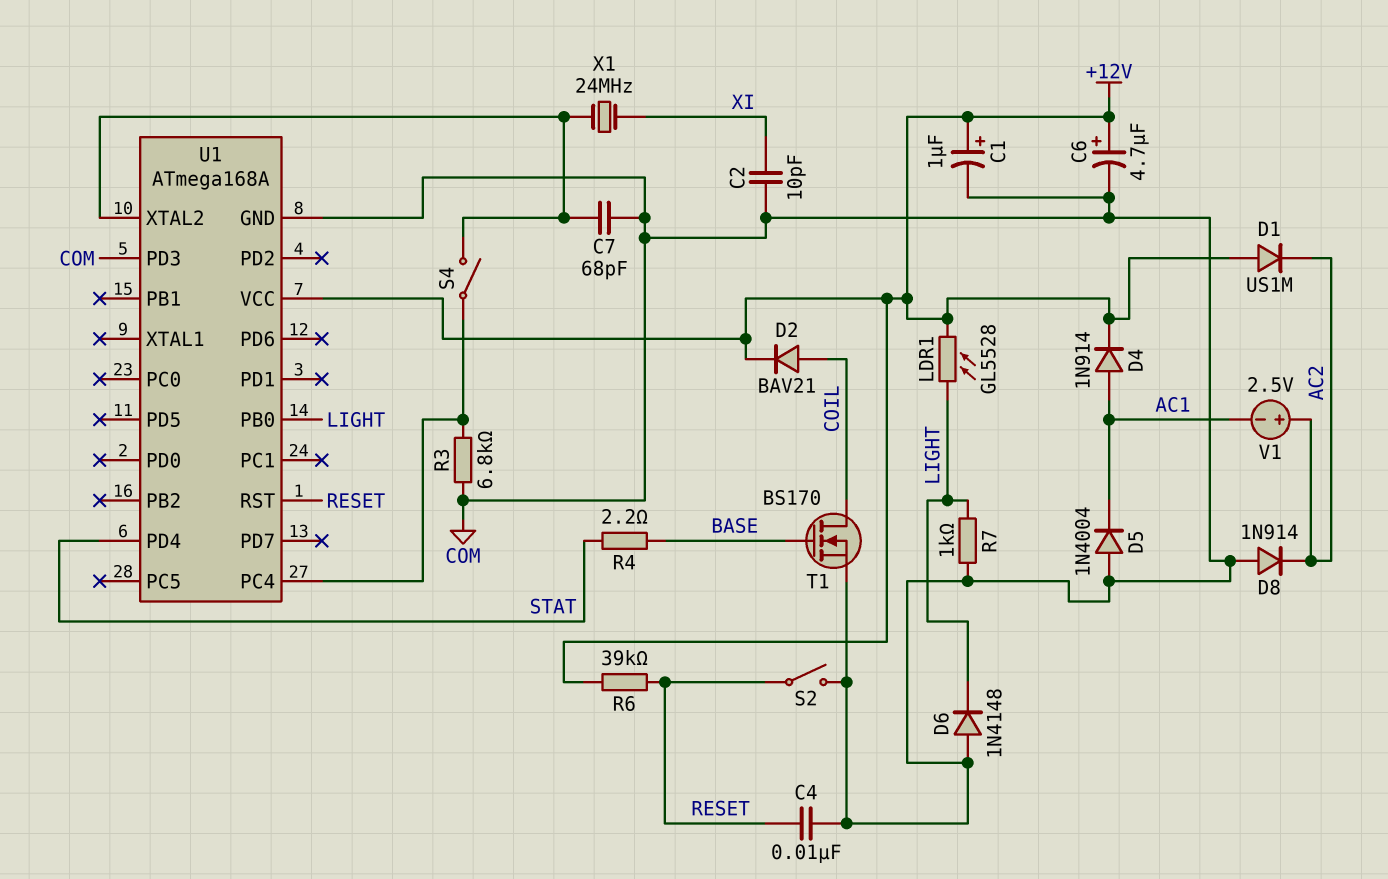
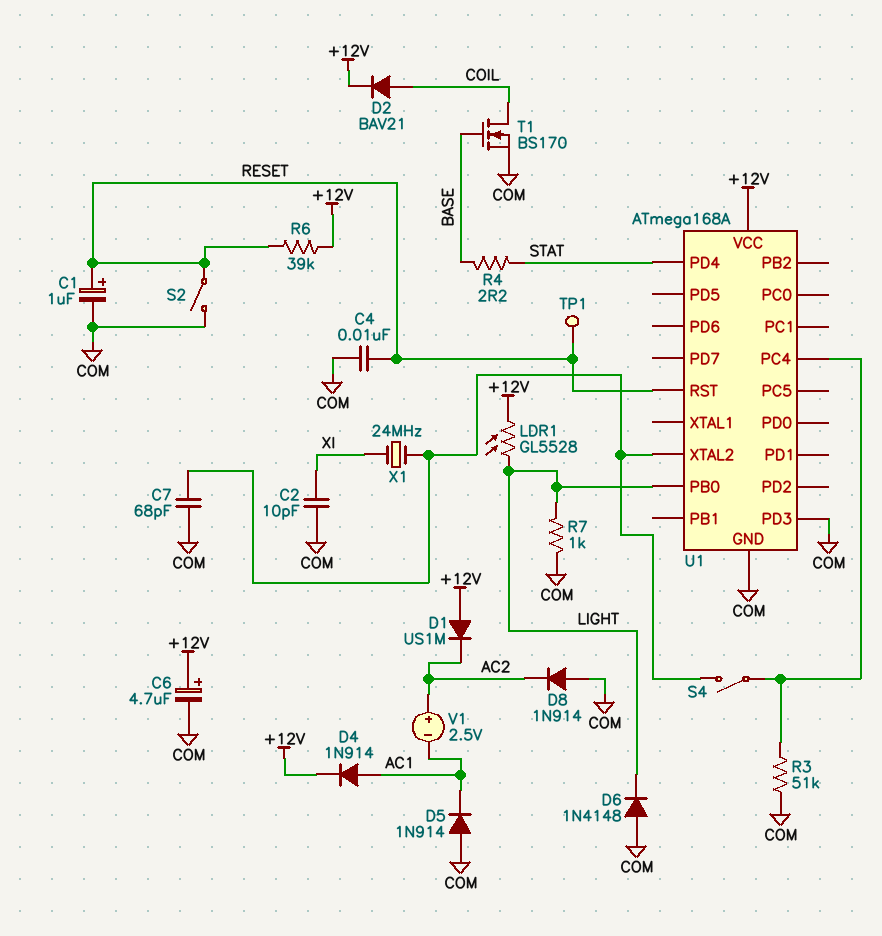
C1: 1uF (plus +12V, minus COM) -> 1uF (plus RESET, minus COM)
D5: diode 1N4004 (A COM, K AC1) -> diode 1N914 (A COM, K AC1)
R3: 6.8k (COM, U1/PC4) -> 51k (COM, U1/PC4)
TP1: none -> test point (RESET)

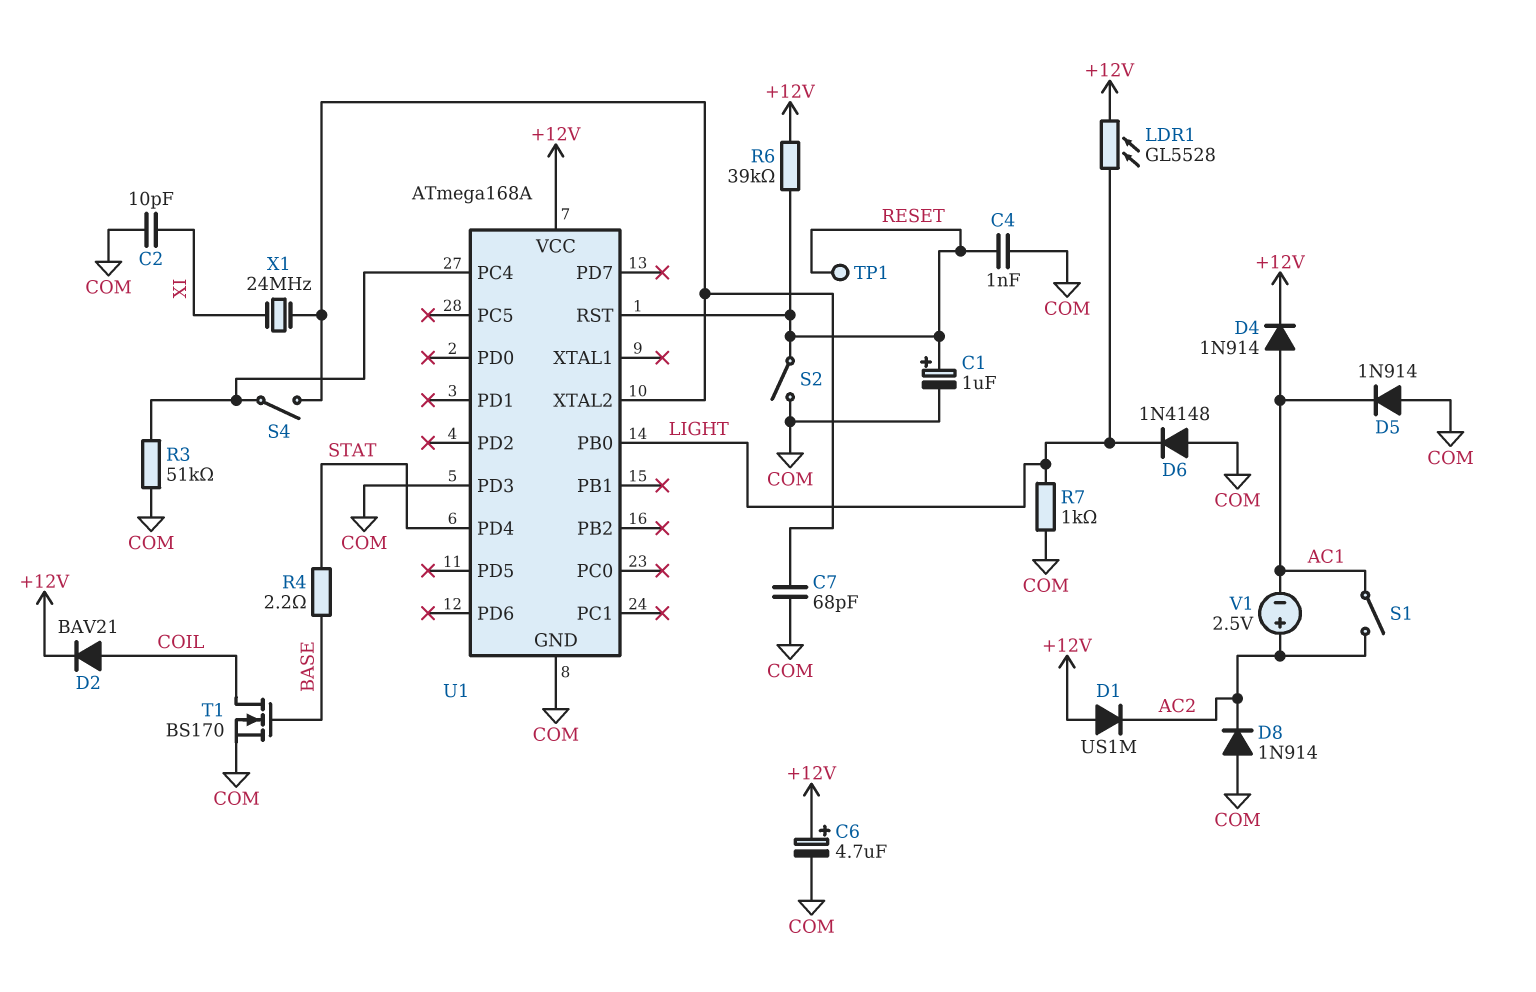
C4: 10nF (COM, RESET) -> 1nF (COM, RESET)
S1: none -> switch (AC1, AC2)

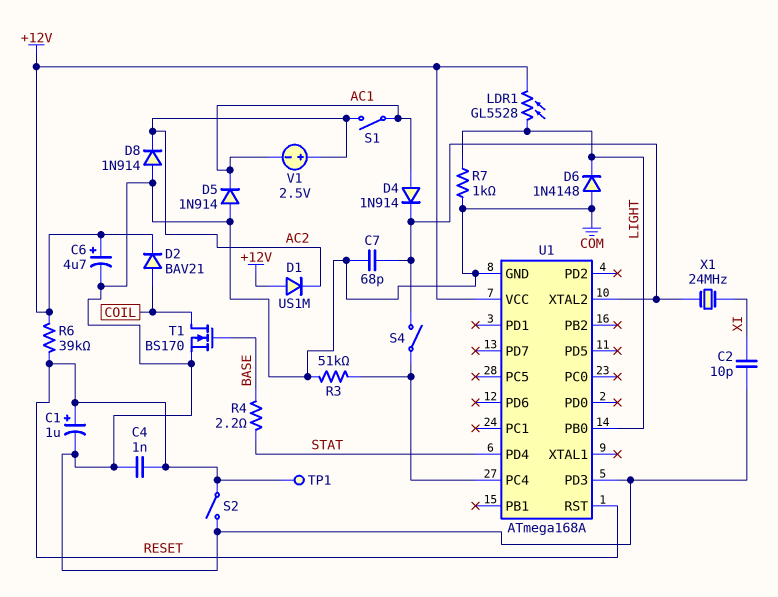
D4: diode 1N914 (A AC1, K +12V) -> diode 1N914 (A AC1, K U1/XTAL2)

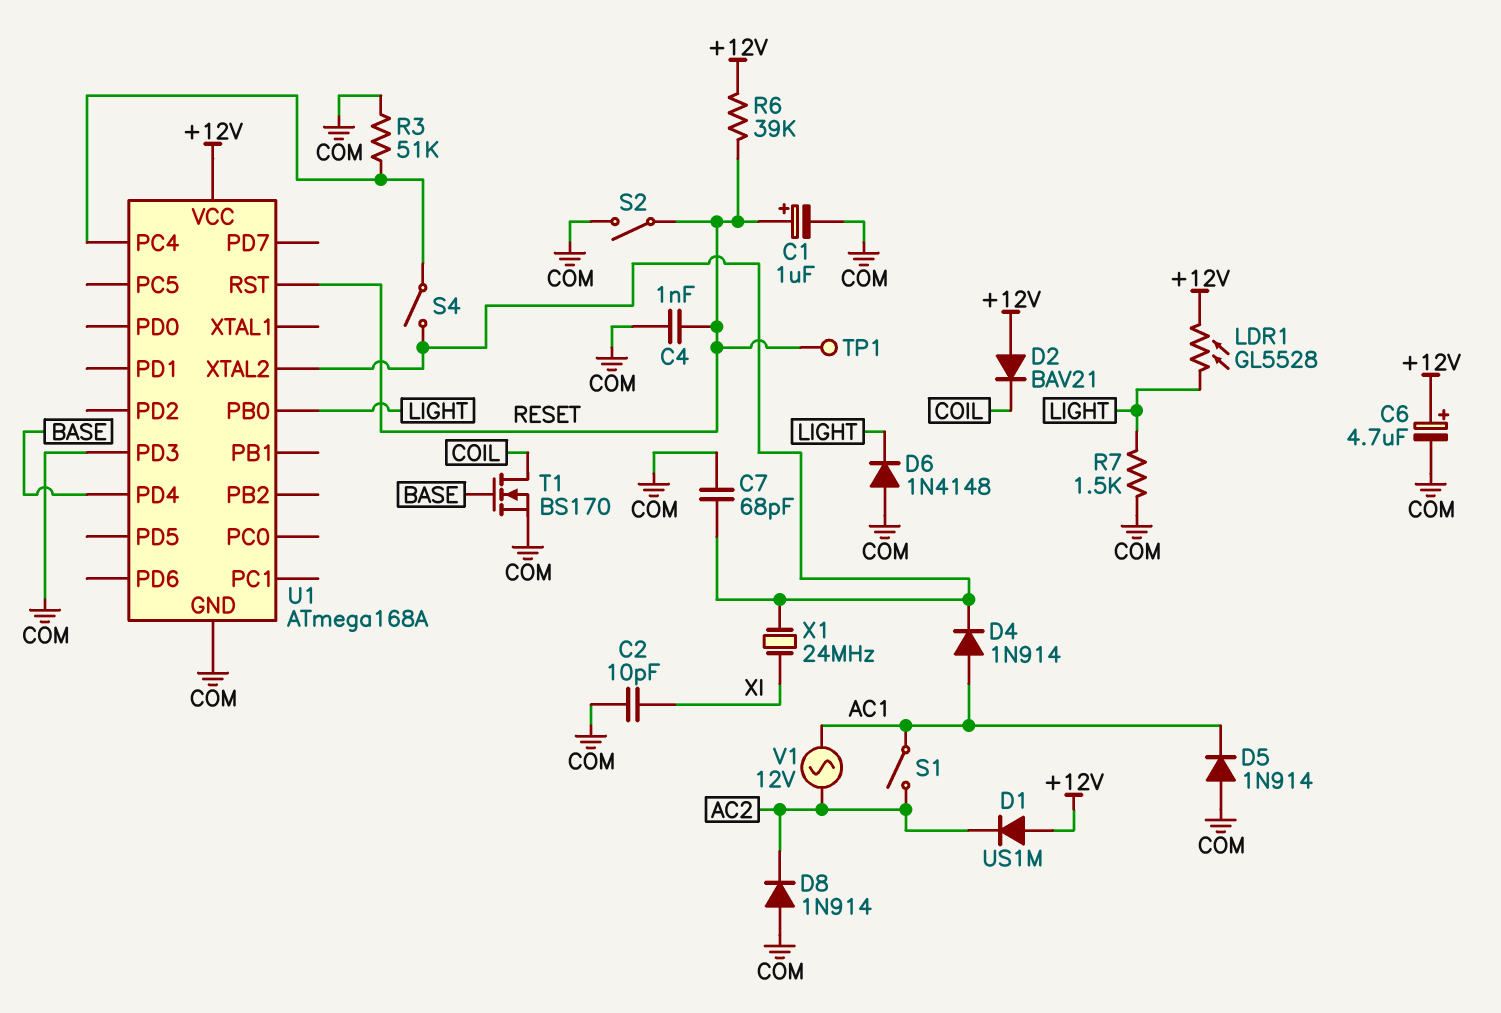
D2: diode BAV21 (A COIL, K +12V) -> diode BAV21 (A +12V, K COIL)
R4: 2.2 (BASE, STAT) -> none
R7: 1k (COM, LIGHT) -> 1.5k (COM, LIGHT)
U1 pin PD4: STAT -> BASE
V1: 2.5V (plus AC2, minus AC1) -> AC 12V (AC1, AC2)

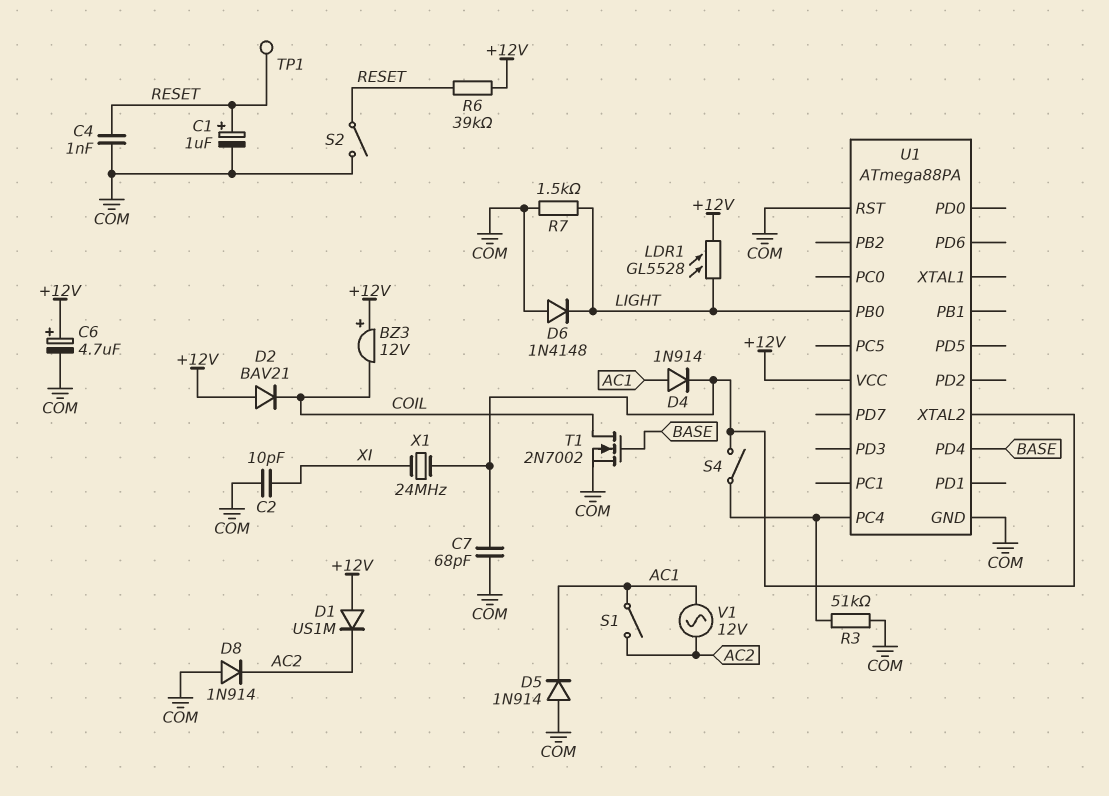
BZ3: none -> buzzer 12V (plus +12V, minus COIL)
T1: NMOS BS170 (G BASE, D COIL, S COM) -> NMOS 2N7002 (G BASE, D COIL, S COM)
U1: ATmega168A -> ATmega88PA
U1 pin PD3: COM -> none
U1 pin RST: RESET -> COM

